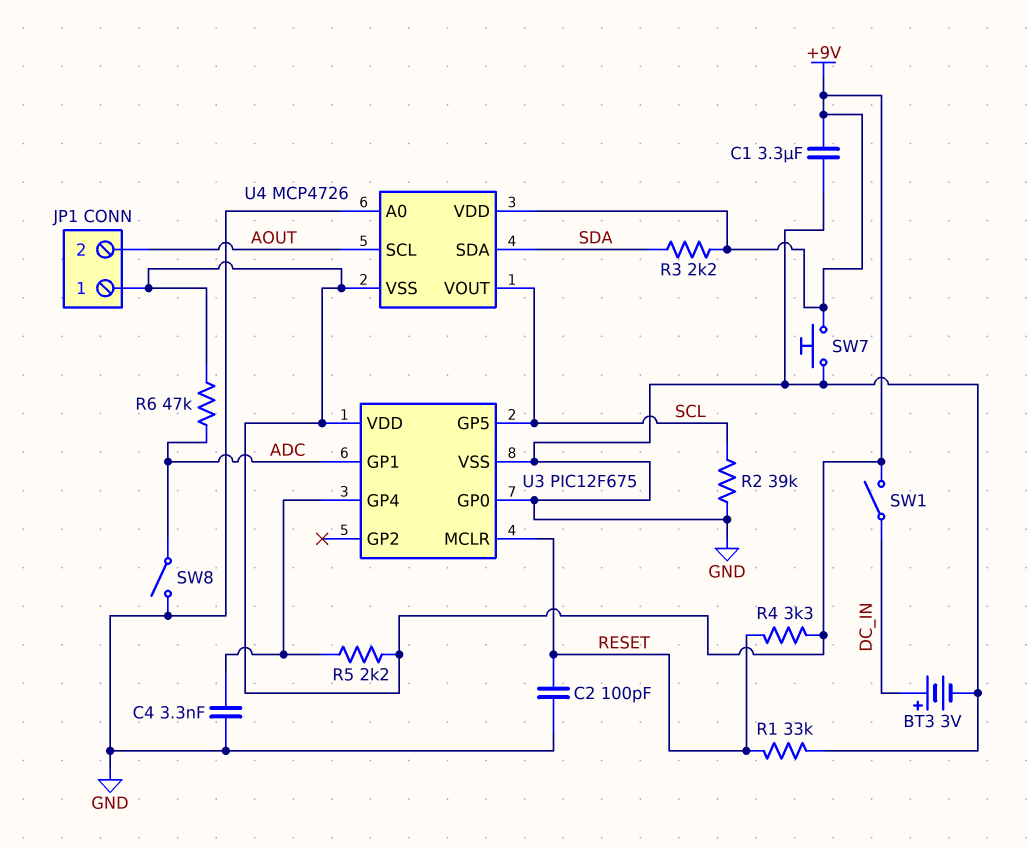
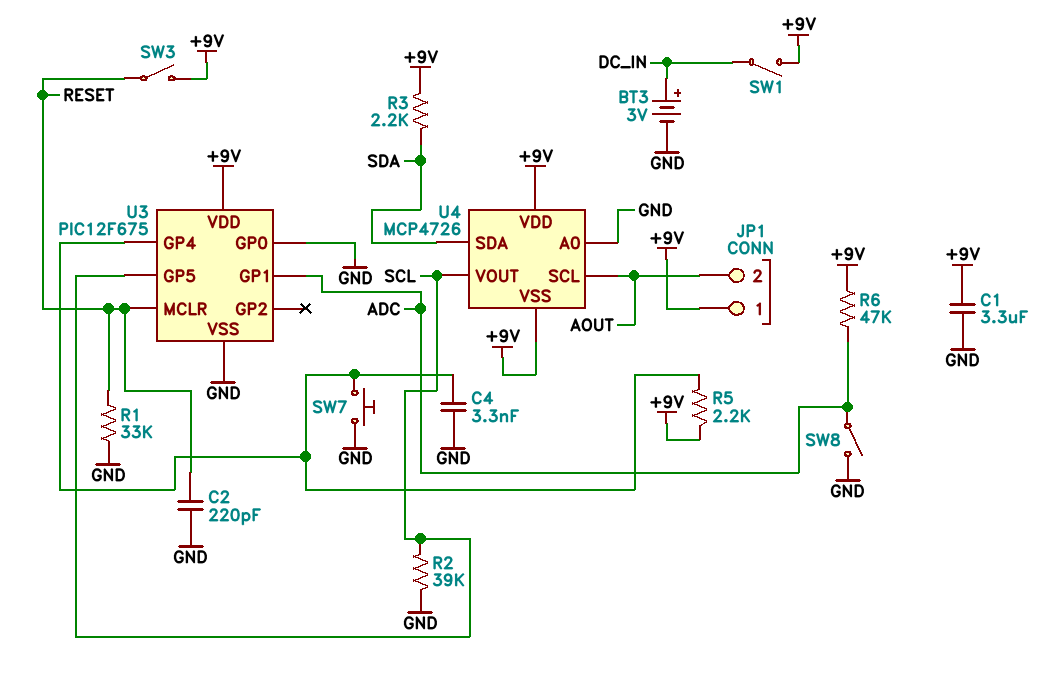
C2: 100pF (GND, RESET) -> 220pF (GND, RESET)
R4: 3.3k (+9V, RESET) -> none
SW3: none -> switch (+9V, RESET)
SW7: button (+9V, GND) -> button (GND, U3/GP4)

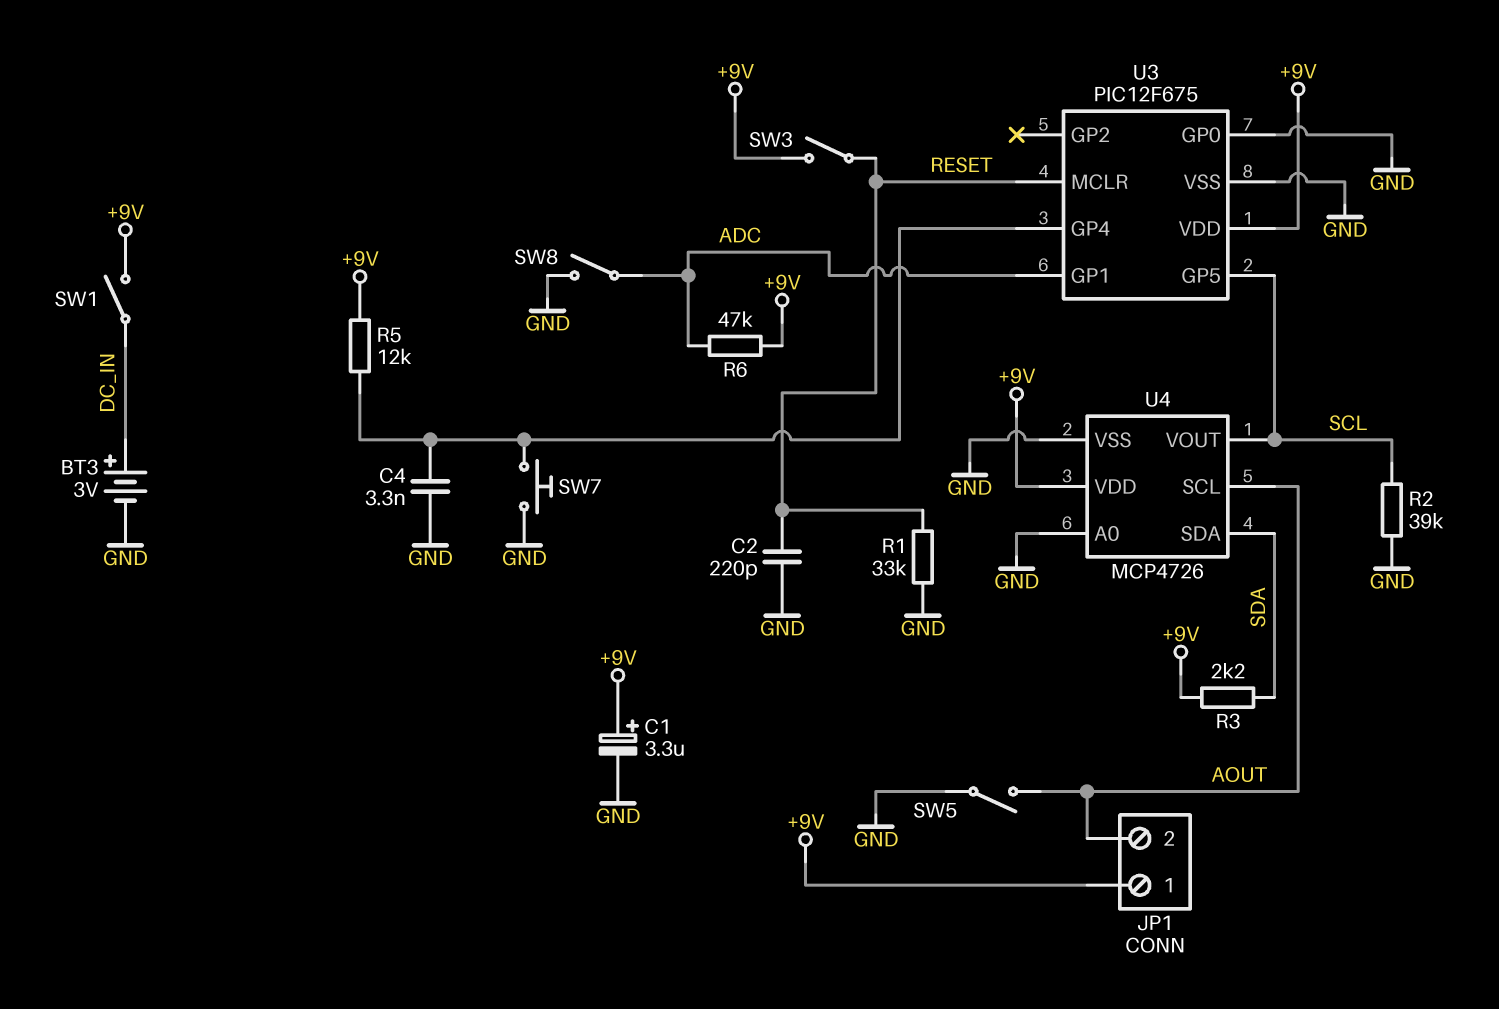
C1: 3.3uF (+9V, GND) -> 3.3uF (plus +9V, minus GND)
R5: 2.2k (+9V, U3/GP4) -> 12k (+9V, U3/GP4)
SW5: none -> switch (AOUT, GND)
U4 pin VSS: +9V -> GND

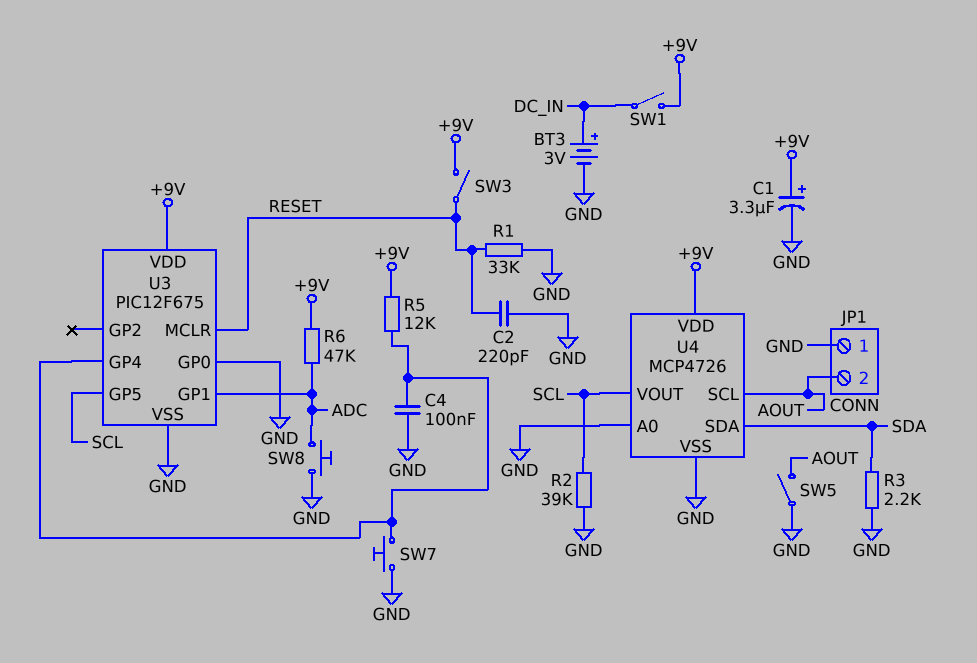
C4: 3.3nF (GND, U3/GP4) -> 100nF (GND, U3/GP4)
JP1 pin 1: +9V -> GND
R3: 2.2k (+9V, SDA) -> 2.2k (GND, SDA)
SW8: switch (ADC, GND) -> button (ADC, GND)

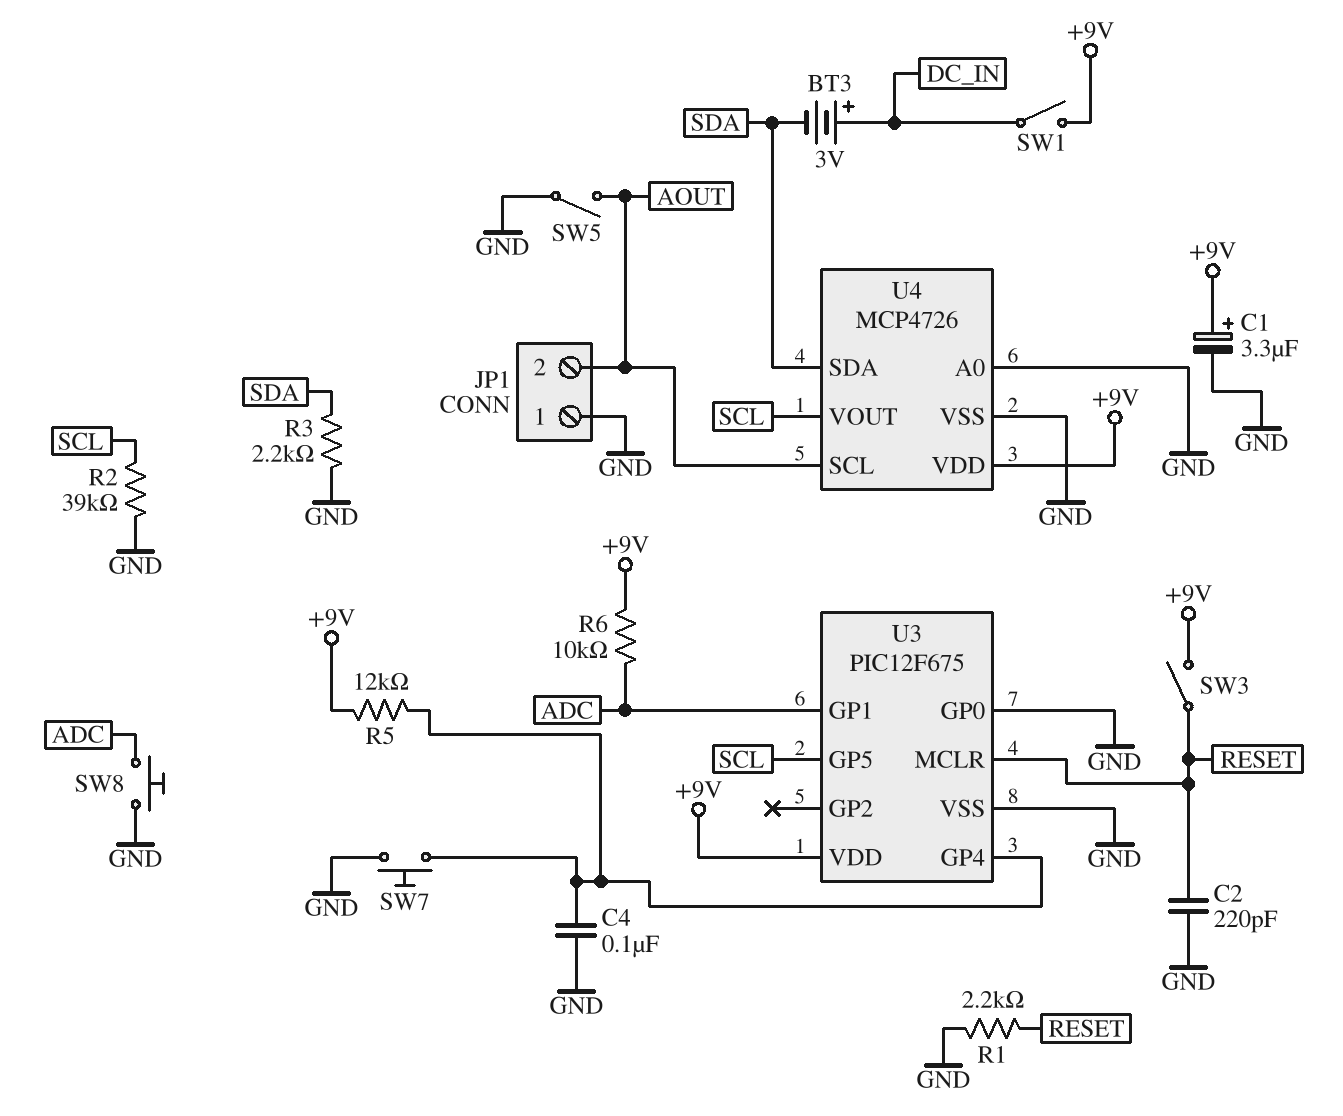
BT3: 3V (plus DC_IN, minus GND) -> 3V (plus DC_IN, minus SDA)
R1: 33k (GND, RESET) -> 2.2k (GND, RESET)
R6: 47k (+9V, ADC) -> 10k (+9V, ADC)

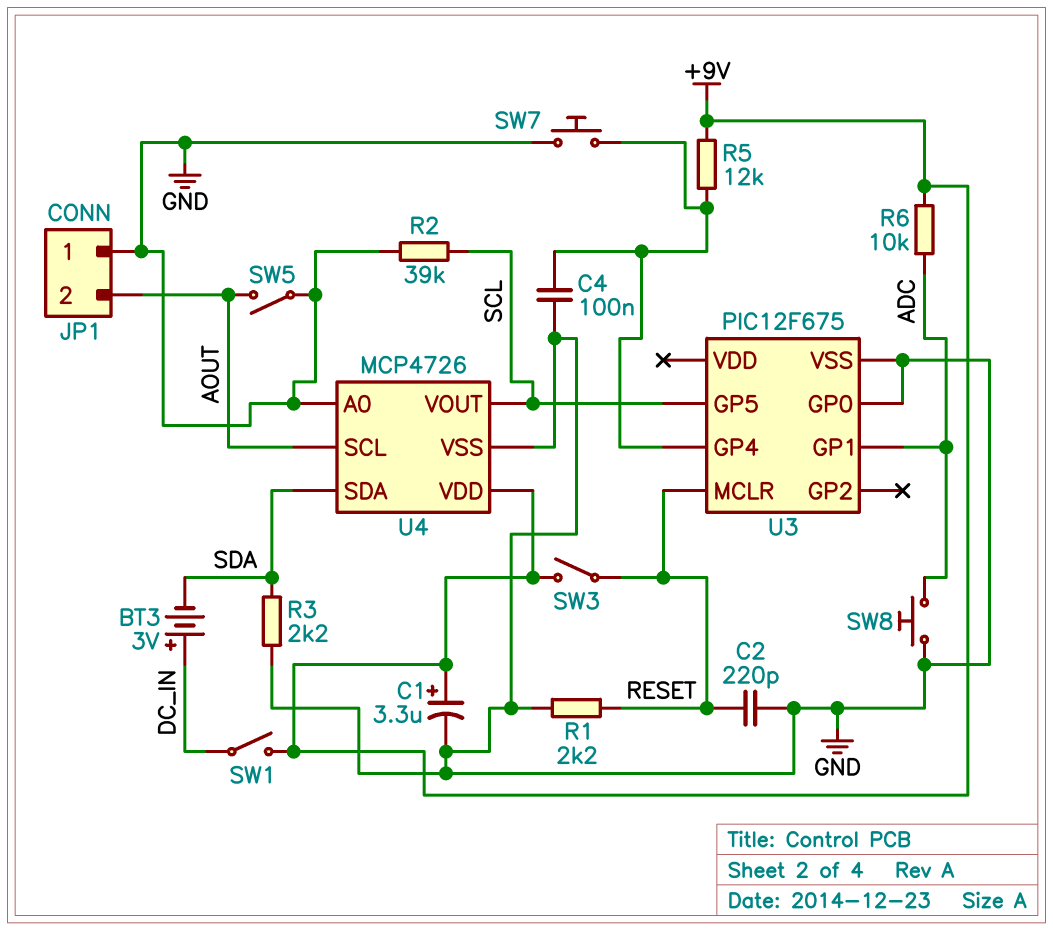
U3 pin VDD: +9V -> none

